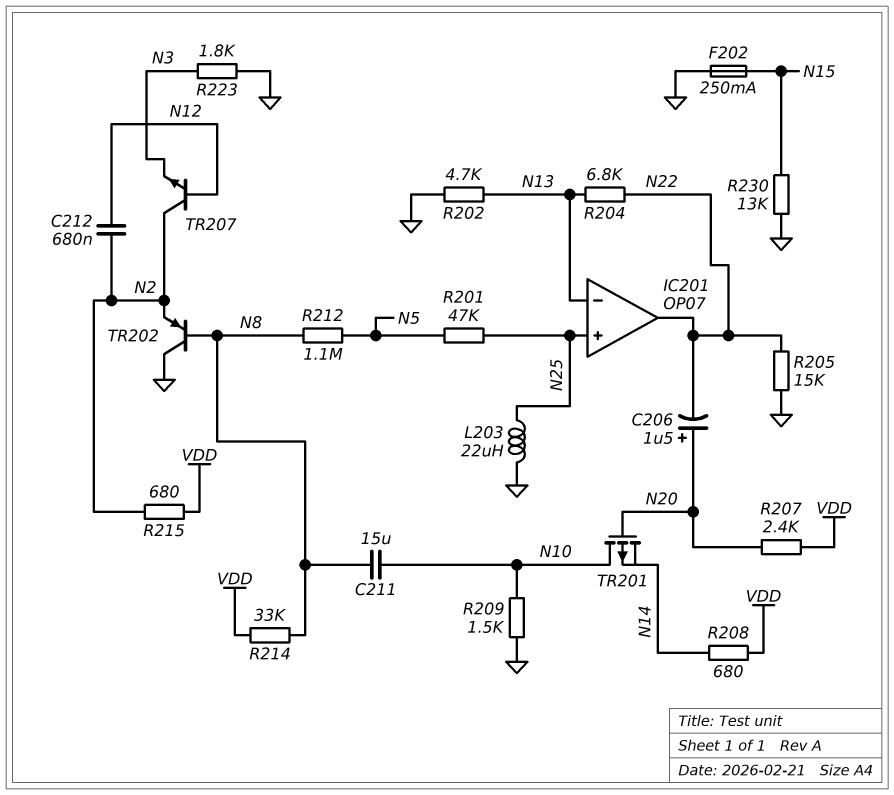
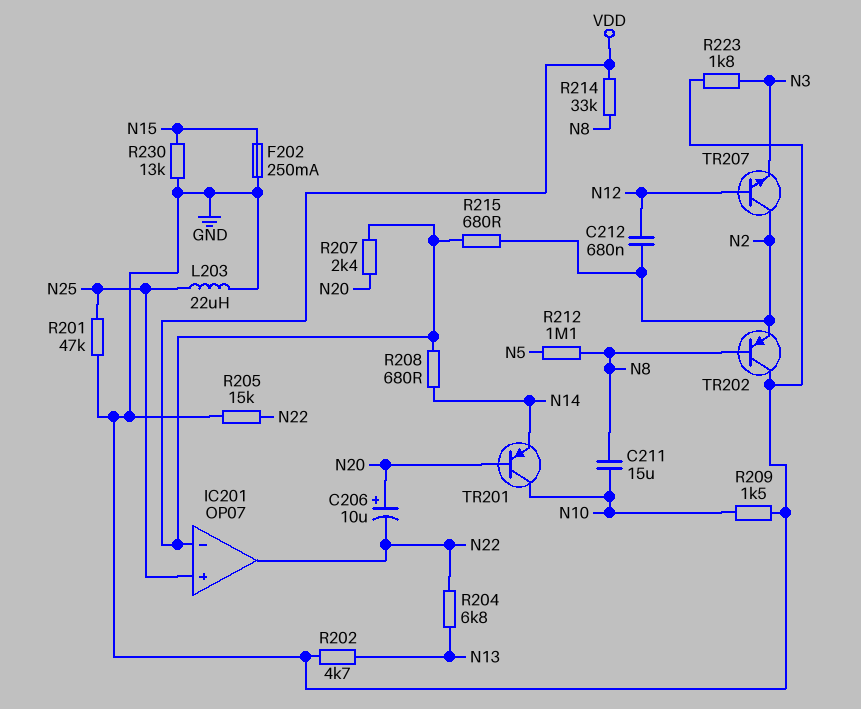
C206: 1.5uF (plus N20, minus N22) -> 10uF (plus N20, minus N22)
IC201 pin in-: N13 -> VDD
R201: 47k (N5, N25) -> 47k (GND, N25)
TR201: PMOS (G N20, D N10, S N14) -> PNP (B N20, C N10, E N14)

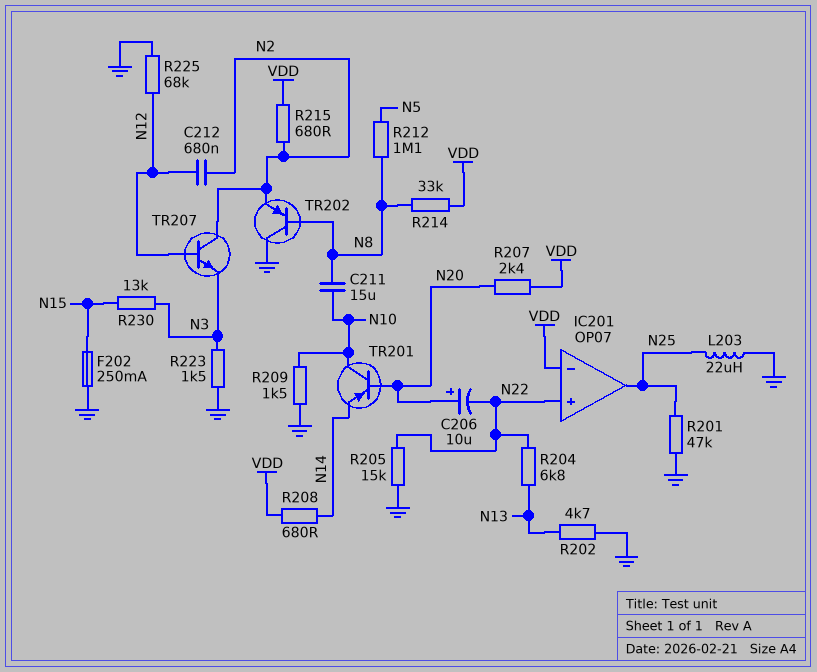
IC201 pin in+: N25 -> N22
IC201 pin out: N22 -> N25
R223: 1.8k (GND, N3) -> 1.5k (GND, N3)
R225: none -> 68k (GND, N12)
R230: 13k (GND, N15) -> 13k (N3, N15)

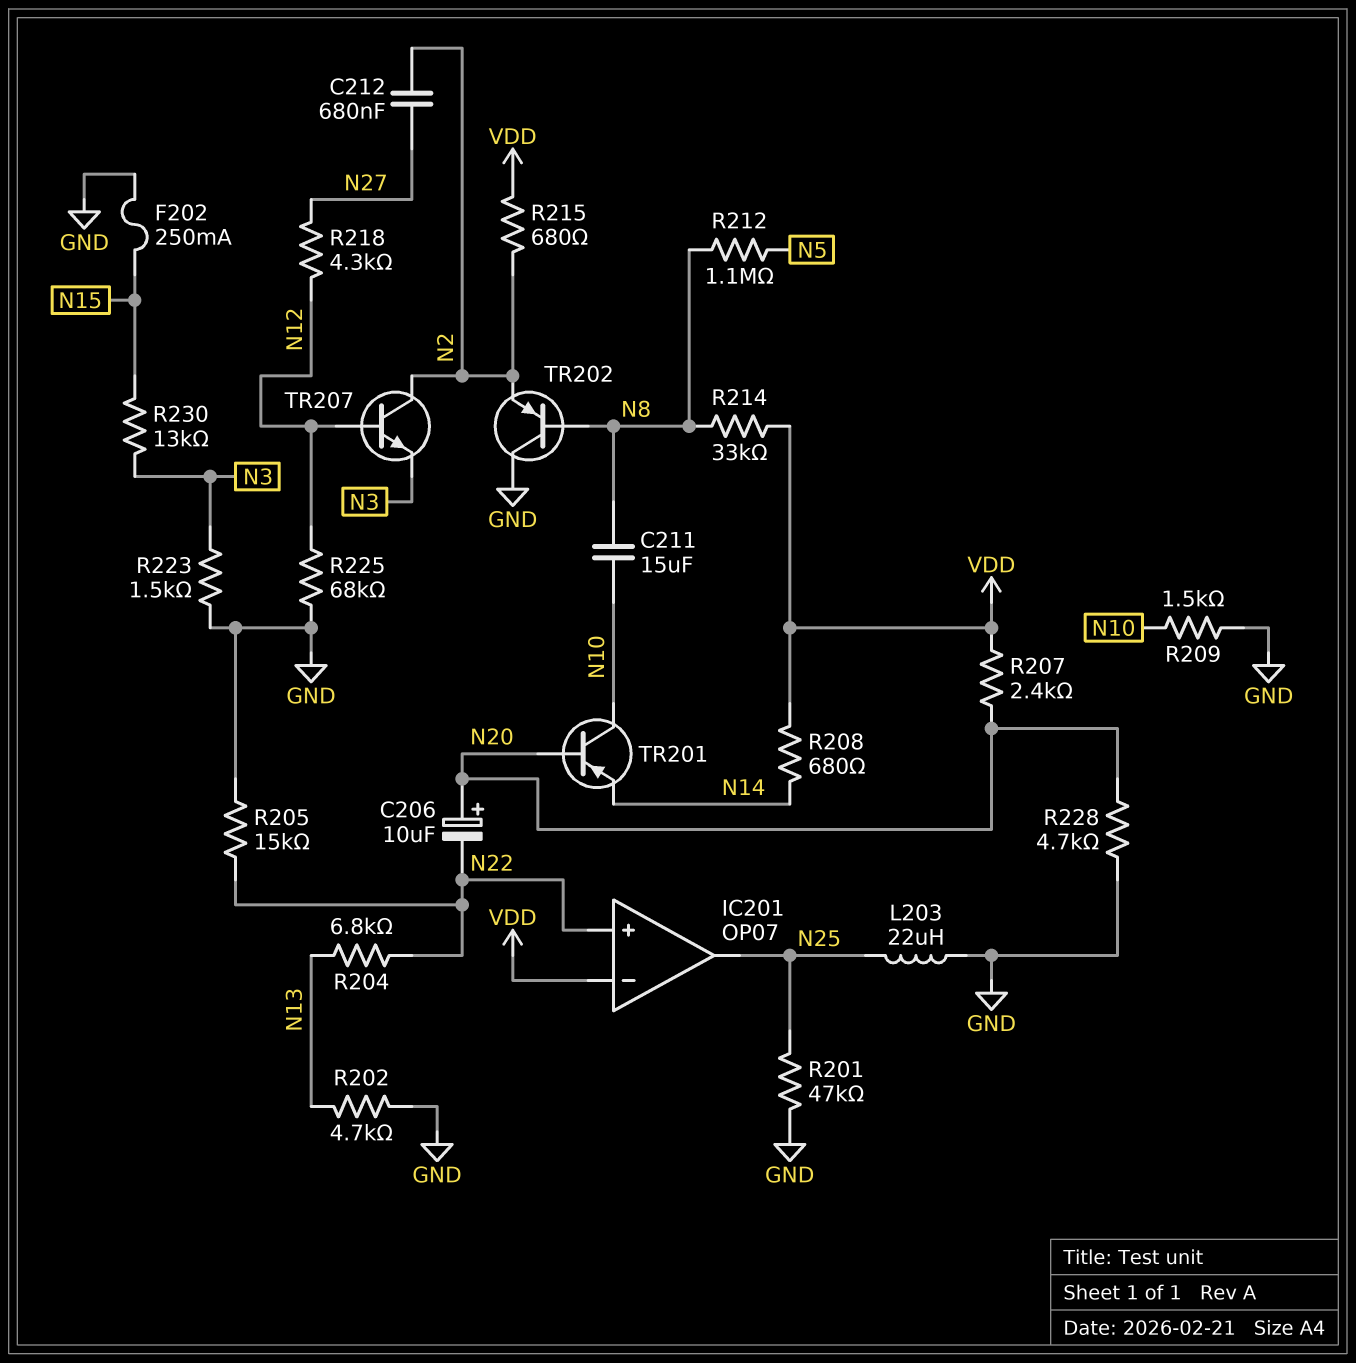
C212: 680nF (N2, N12) -> 680nF (N2, N27)
R218: none -> 4.3k (N12, N27)
R228: none -> 4.7k (GND, N20)

